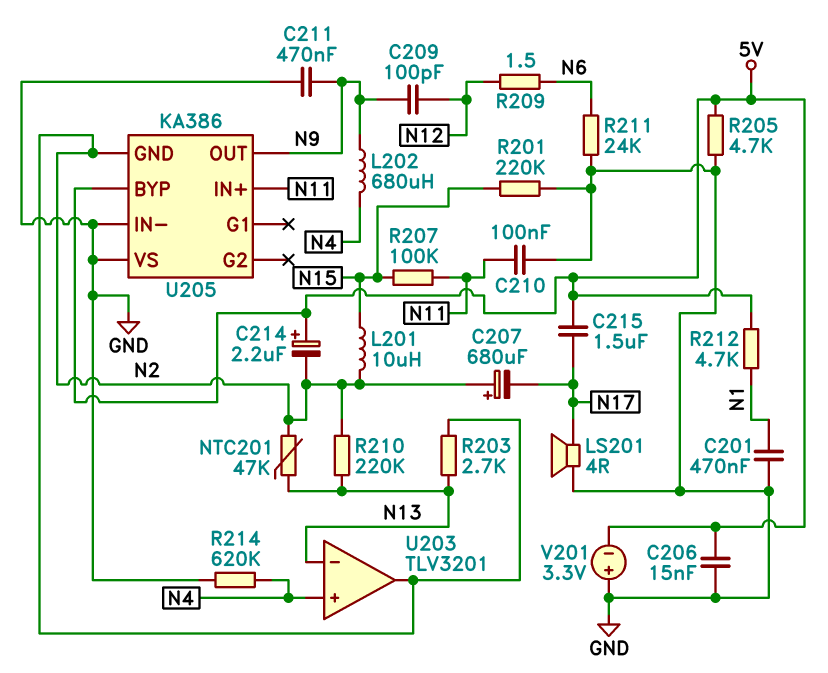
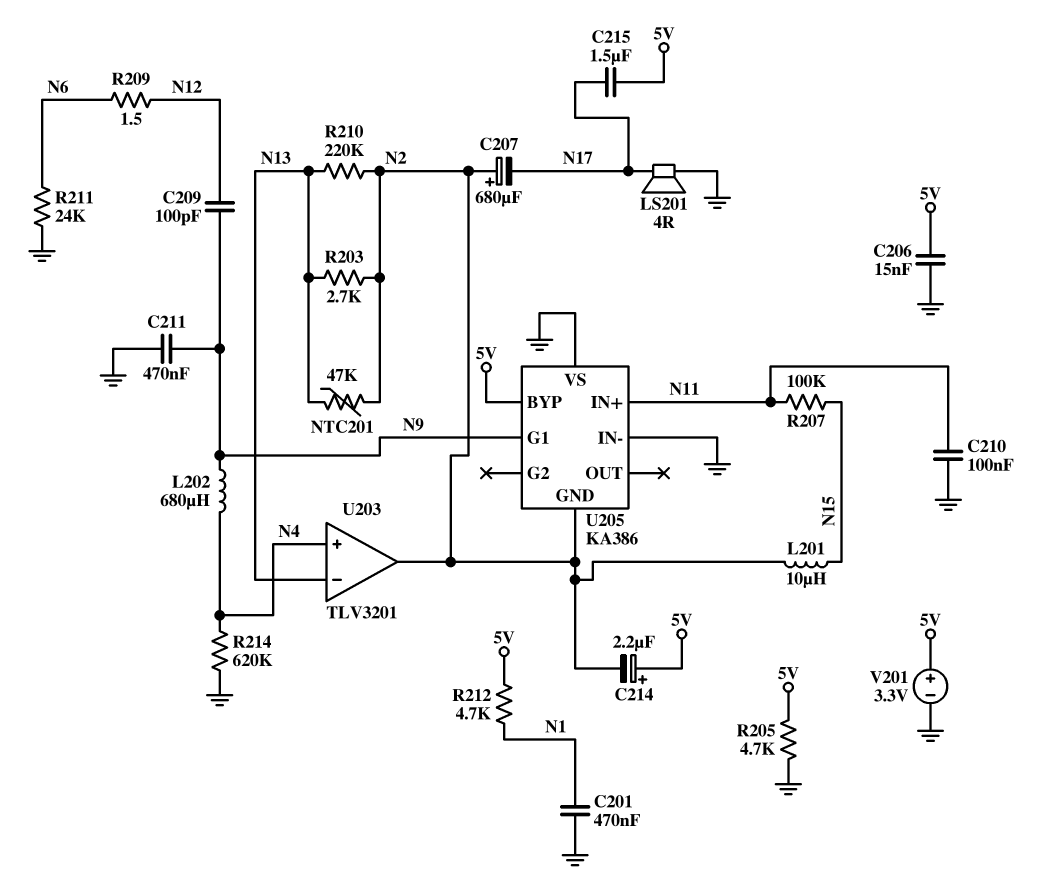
R201: 220k (GND, N15) -> none
U205 pin G1: none -> N9
U205 pin OUT: N9 -> none
V201: 3.3V (plus GND, minus 5V) -> 3.3V (plus 5V, minus GND)

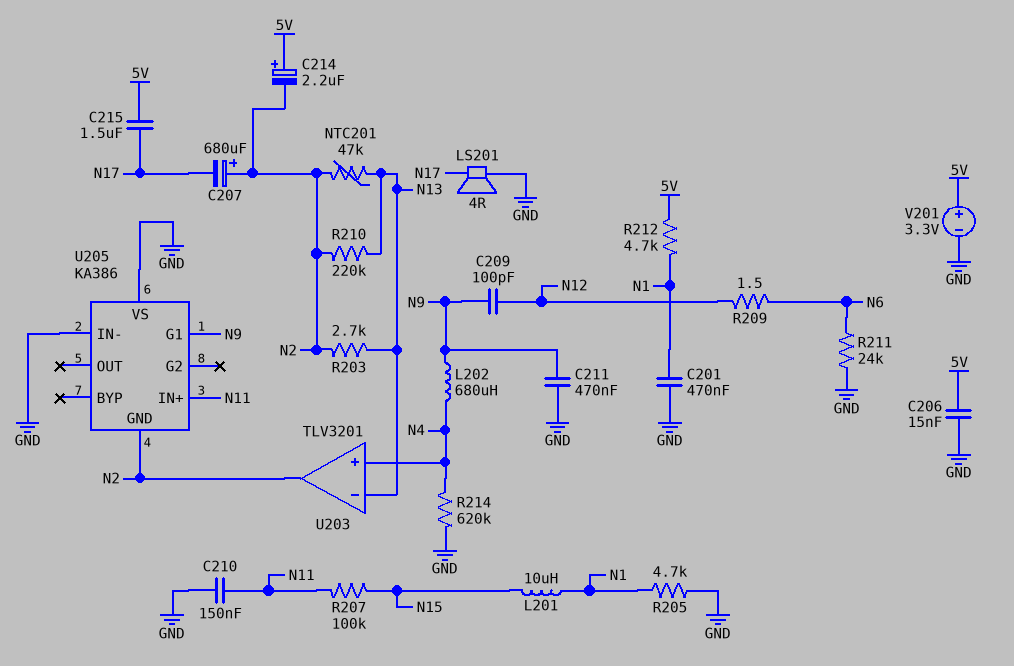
C210: 100nF (GND, N11) -> 150nF (GND, N11)
L201: 10uH (N2, N15) -> 10uH (N1, N15)
R205: 4.7k (5V, GND) -> 4.7k (GND, N1)
U205 pin BYP: 5V -> none

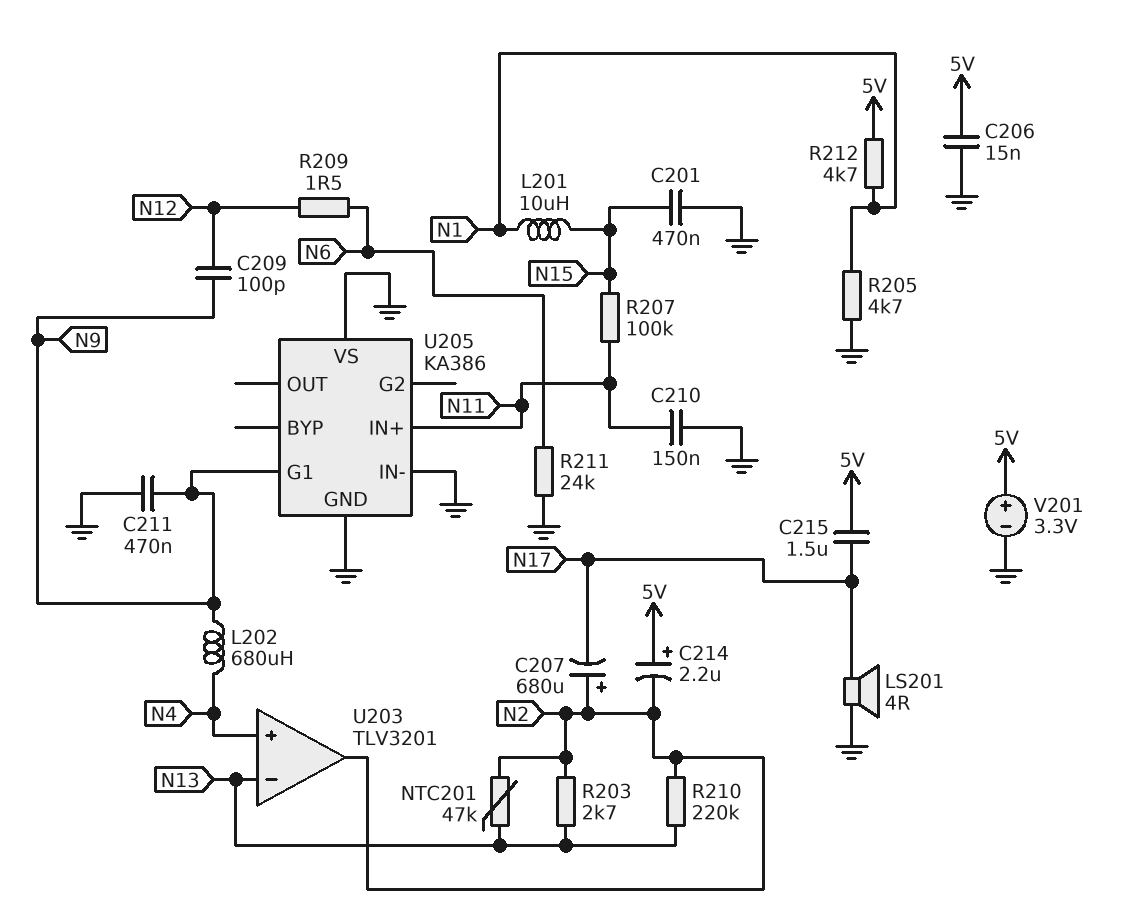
C201: 470nF (GND, N1) -> 470nF (GND, N15)
R214: 620k (GND, N4) -> none
U205 pin GND: N2 -> GND

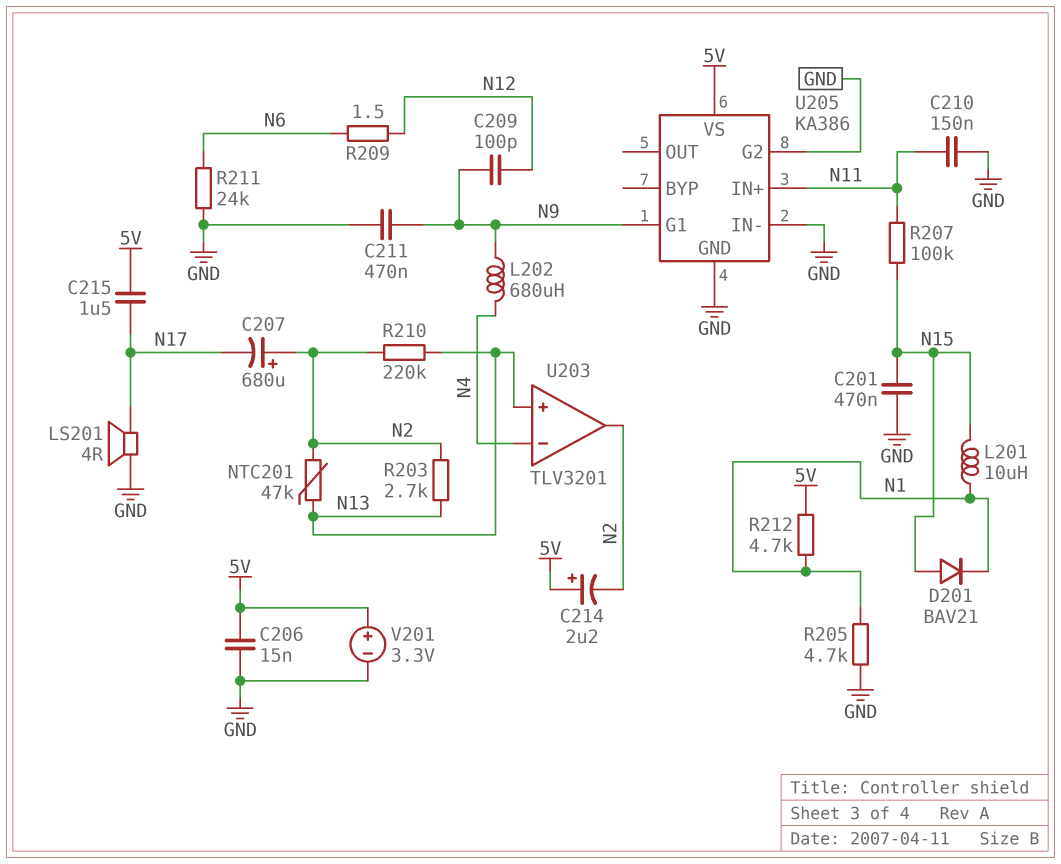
D201: none -> diode BAV21 (A N15, K N1)
U203 pin in+: N4 -> N13
U203 pin in-: N13 -> N4
U205 pin G2: none -> GND
U205 pin VS: GND -> 5V

